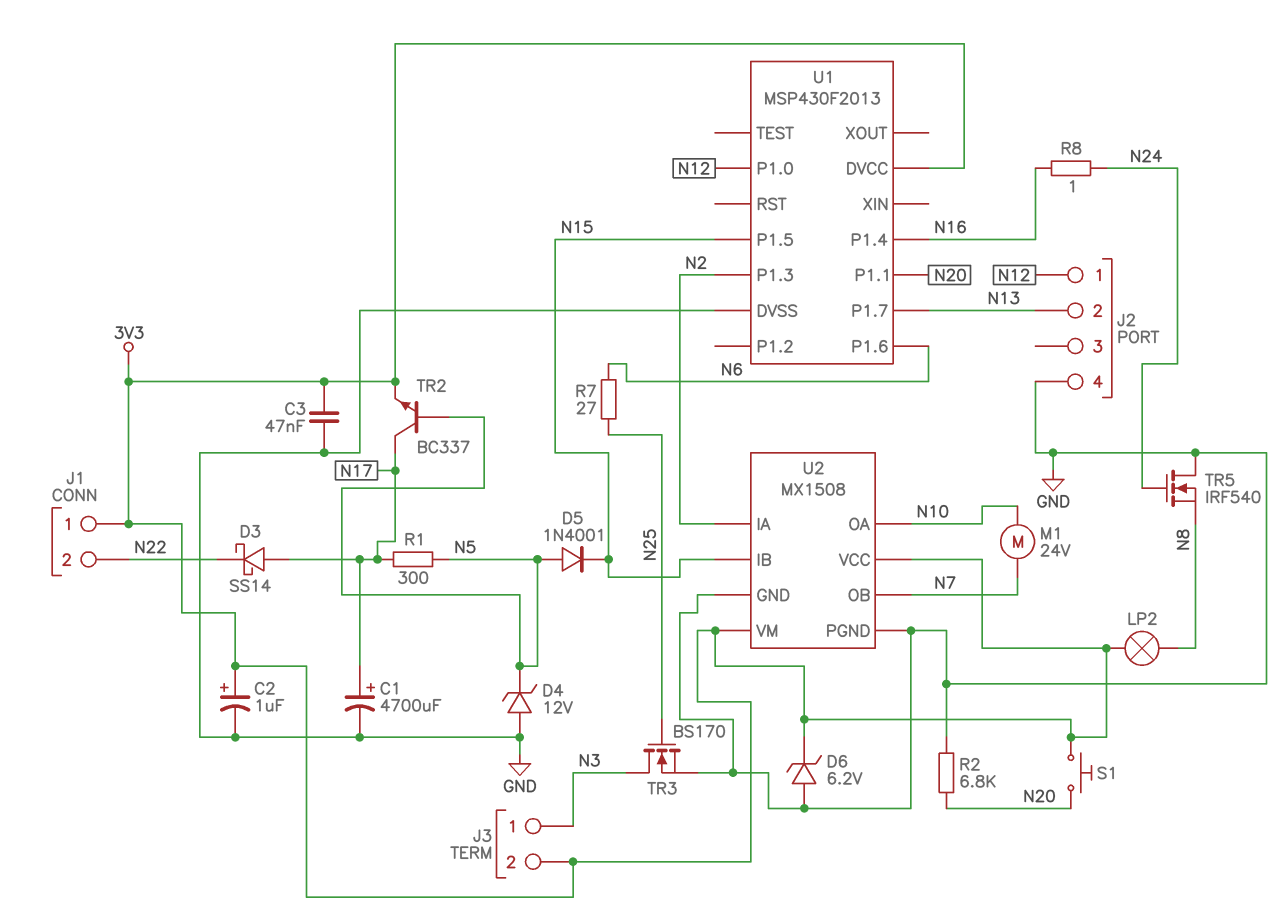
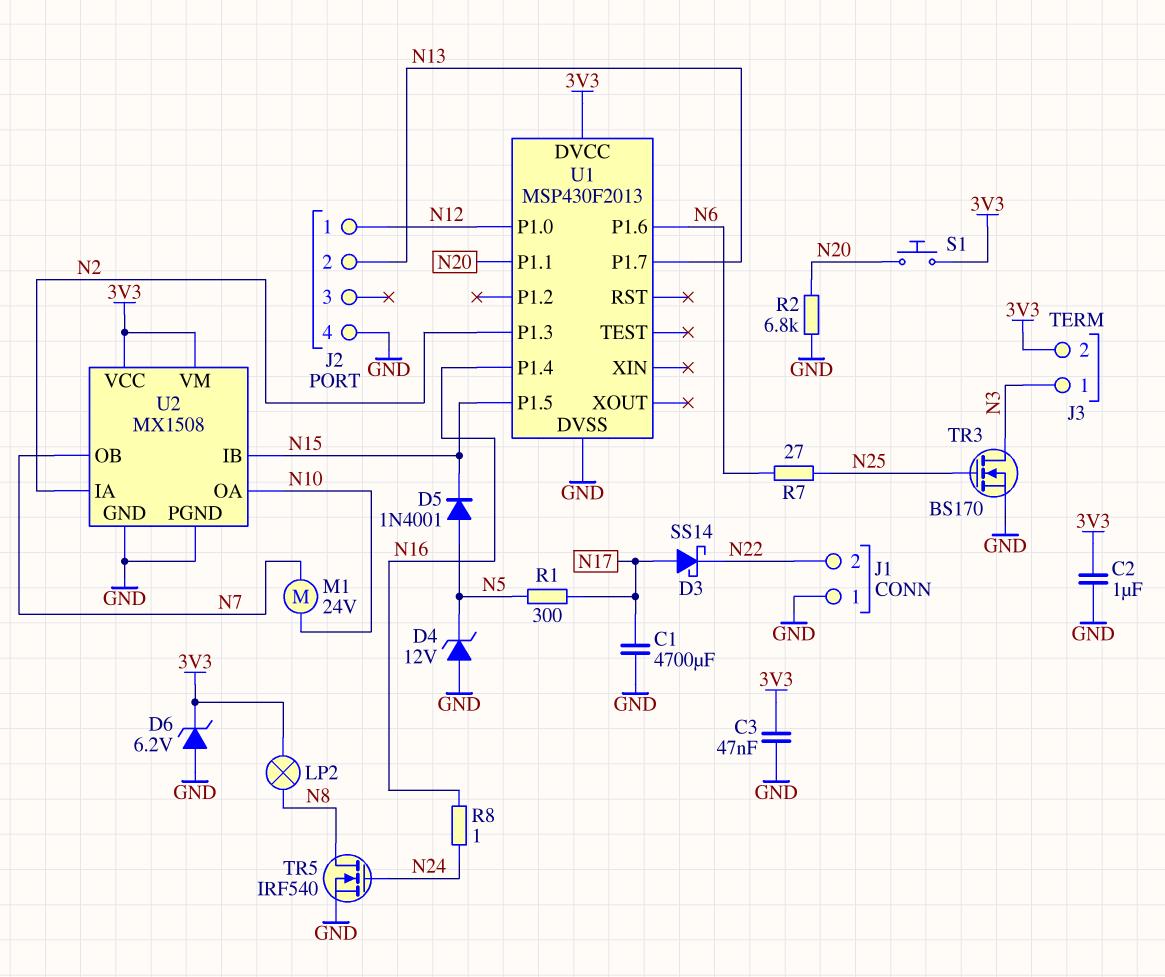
C1: 4700uF (plus N17, minus GND) -> 4700uF (GND, N17)
C2: 1uF (plus 3V3, minus GND) -> 1uF (3V3, GND)
J1 pin 1: 3V3 -> GND
TR2: NPN BC337 (B N5, C N17, E 3V3) -> none
TR5: NMOS IRF540 (G N24, D GND, S N8) -> NMOS IRF540 (G N24, D N8, S GND)

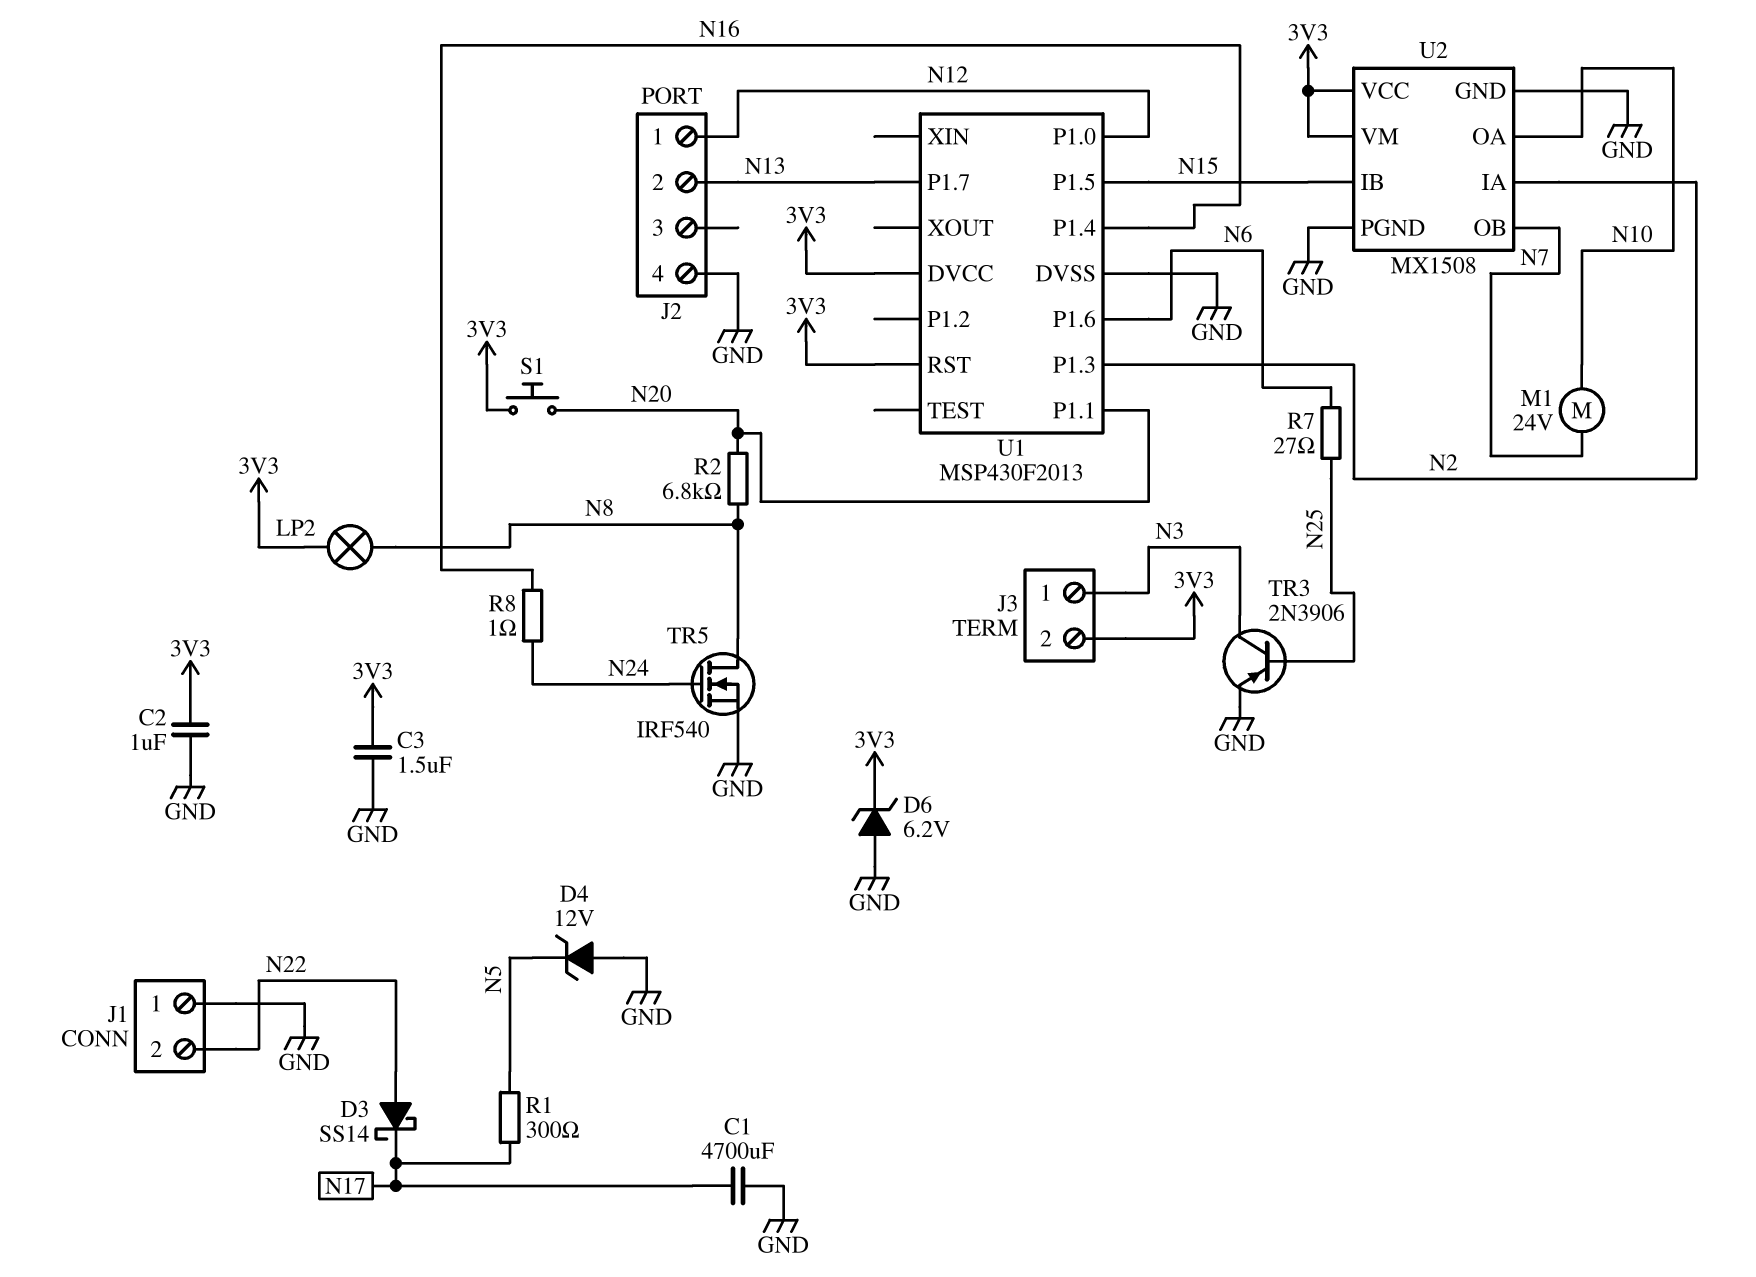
C3: 47nF (3V3, GND) -> 1.5uF (3V3, GND)
D3: schottky SS14 (A N17, K N22) -> schottky SS14 (A N22, K N17)
D5: diode 1N4001 (A N5, K N15) -> none
R2: 6.8k (GND, N20) -> 6.8k (N8, N20)
TR3: NMOS BS170 (G N25, D N3, S GND) -> PNP 2N3906 (B N25, C N3, E GND)
U1 pin RST: none -> 3V3

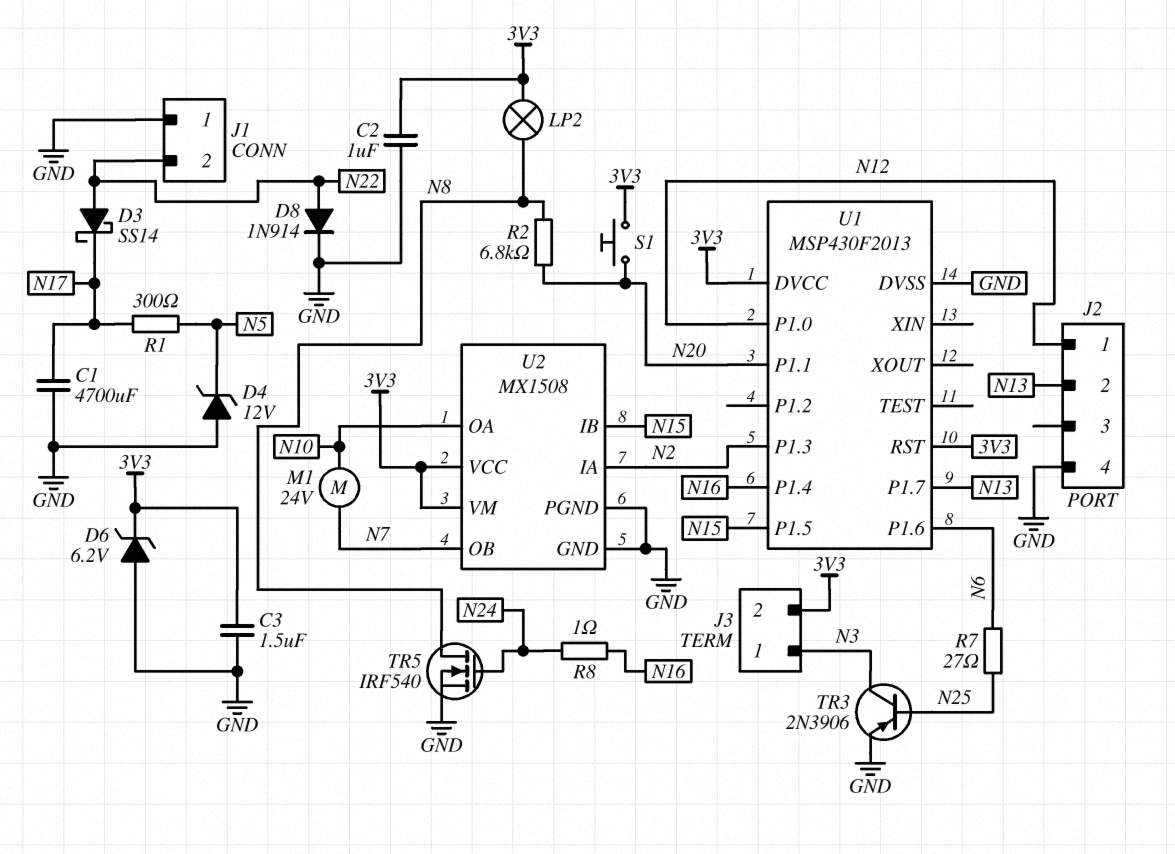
D8: none -> diode 1N914 (A N22, K GND)

